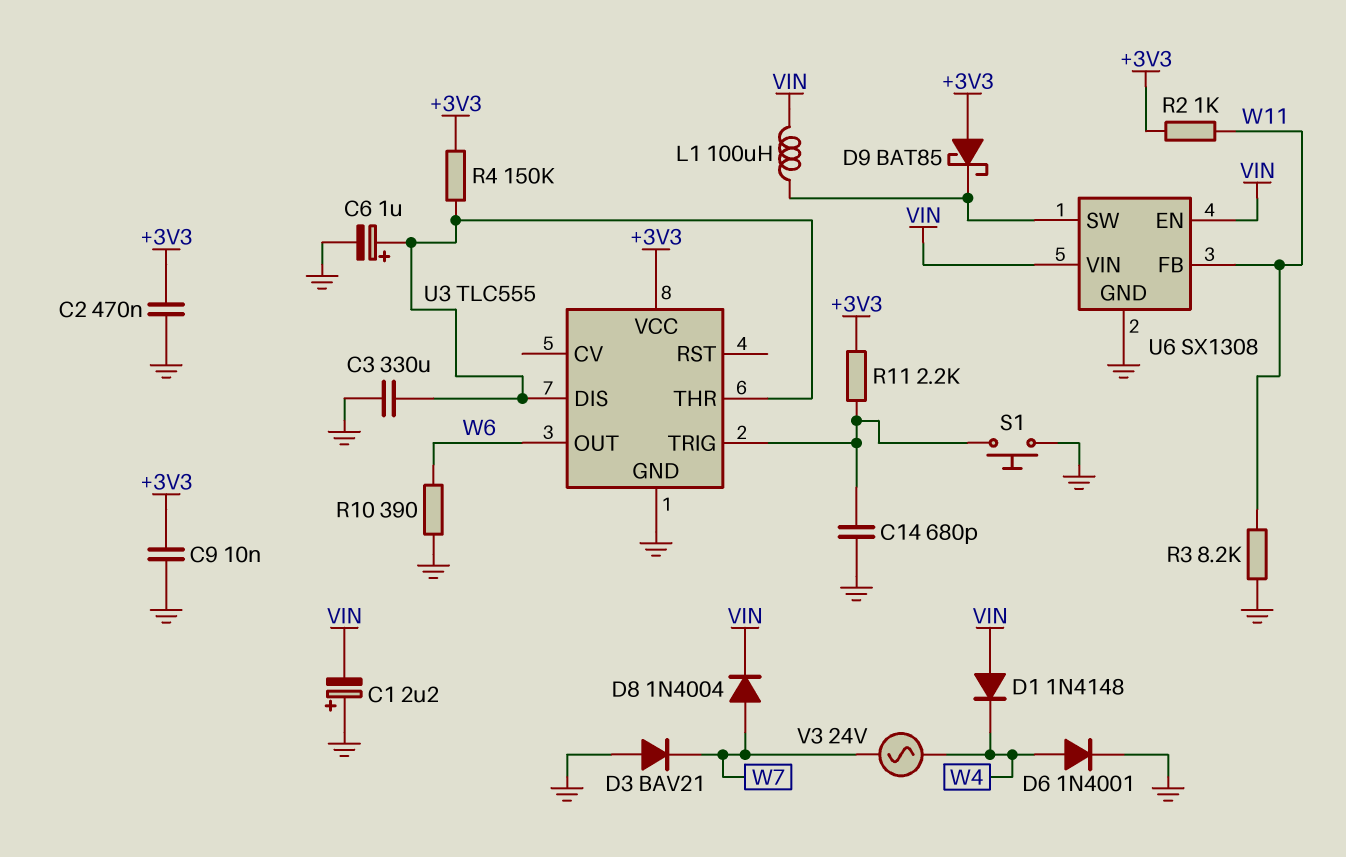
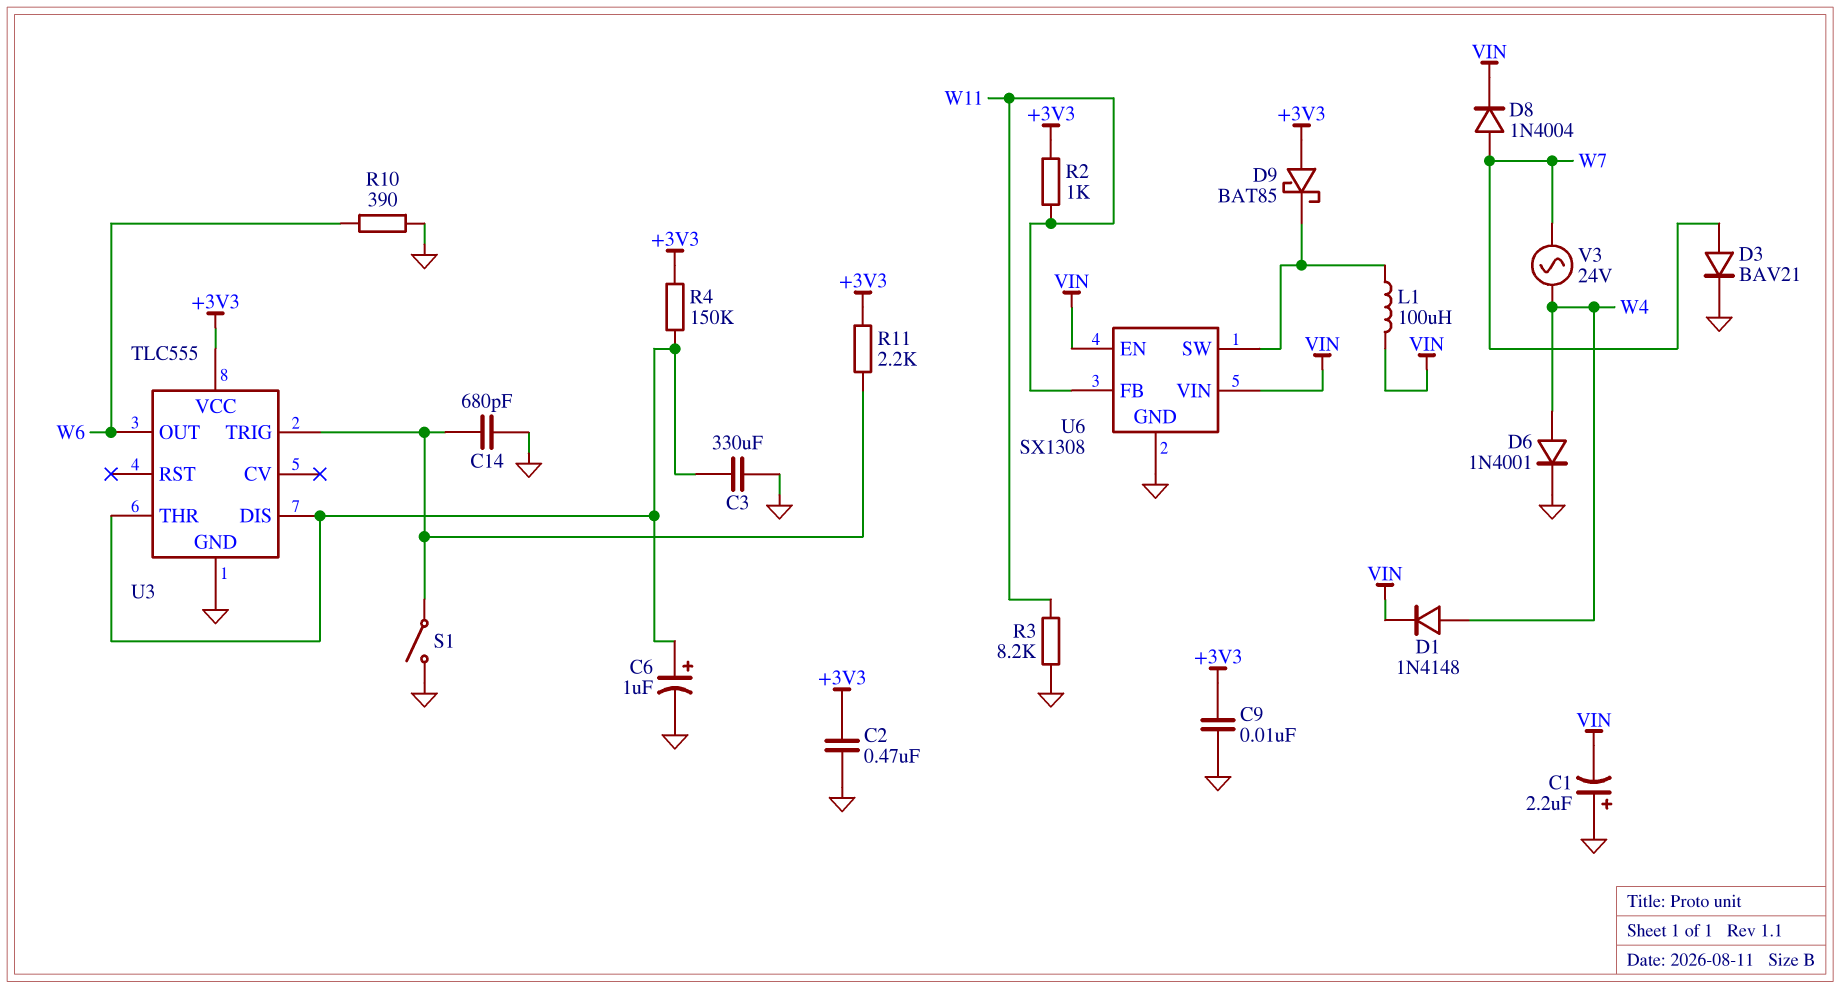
D1: diode 1N4148 (A VIN, K W4) -> diode 1N4148 (A W4, K VIN)
D3: diode BAV21 (A GND, K W7) -> diode BAV21 (A W7, K GND)
S1: button (GND, U3/TRIG) -> switch (GND, U3/TRIG)

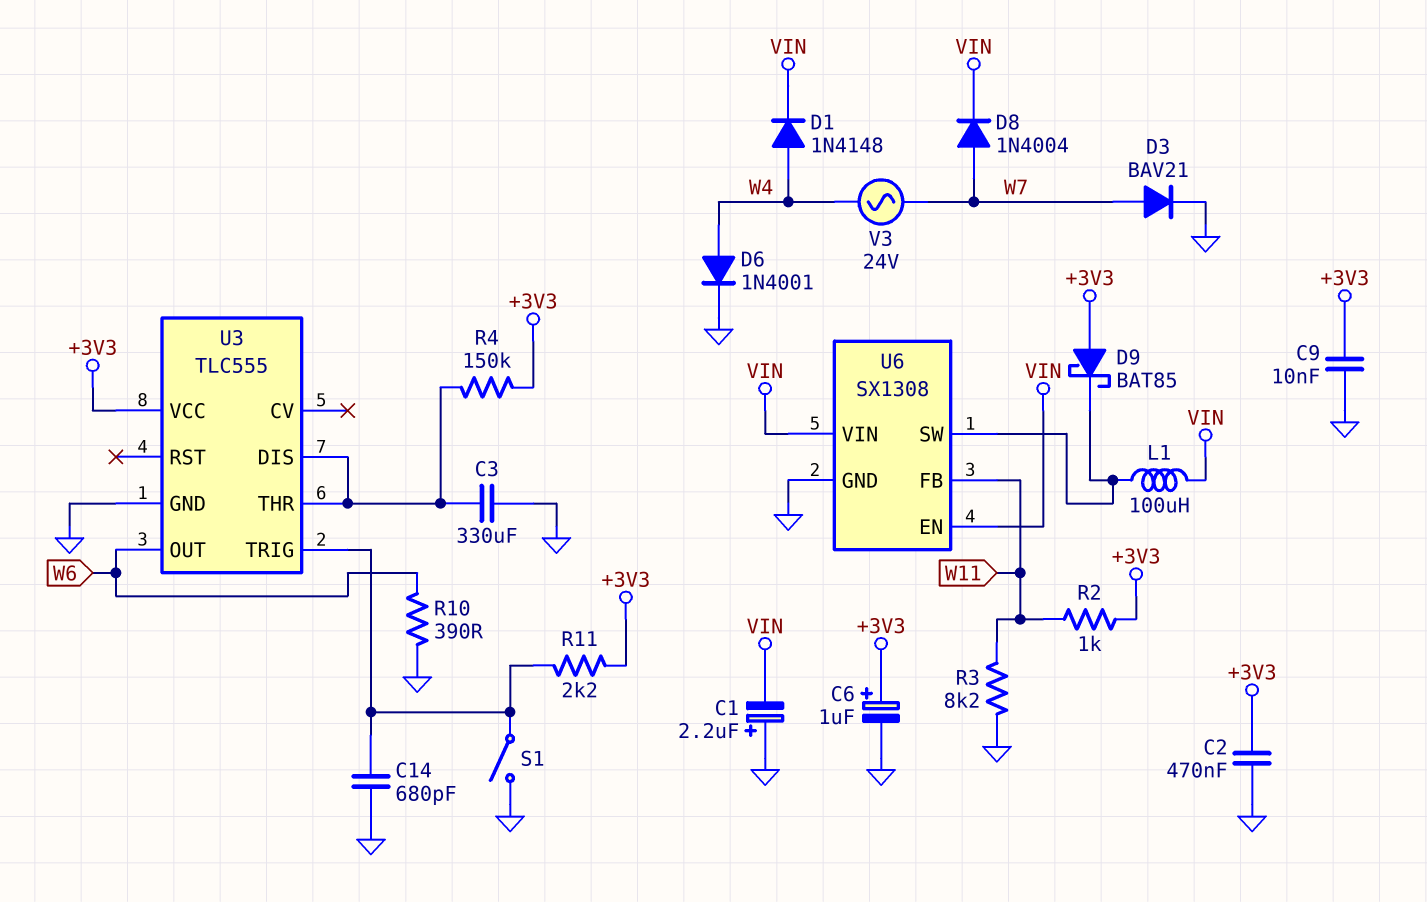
C6: 1uF (plus U3/DIS, minus GND) -> 1uF (plus +3V3, minus GND)

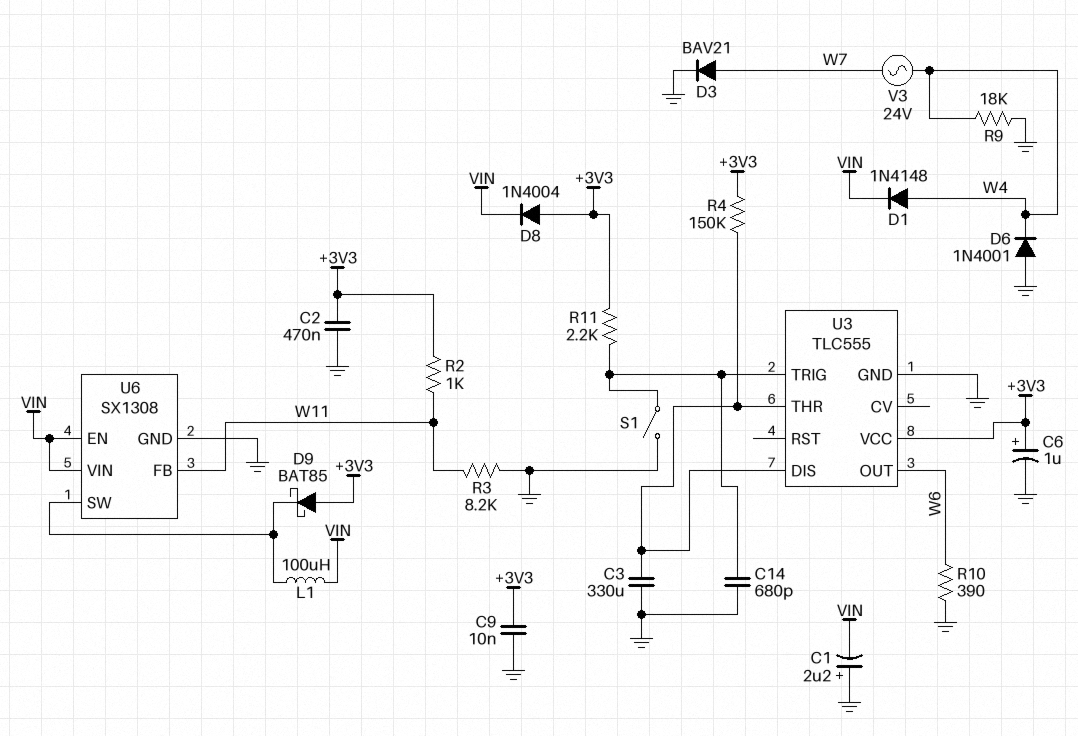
D6: diode 1N4001 (A W4, K GND) -> diode 1N4001 (A GND, K W4)
D8: diode 1N4004 (A W7, K VIN) -> diode 1N4004 (A +3V3, K VIN)
R9: none -> 18k (GND, W4)

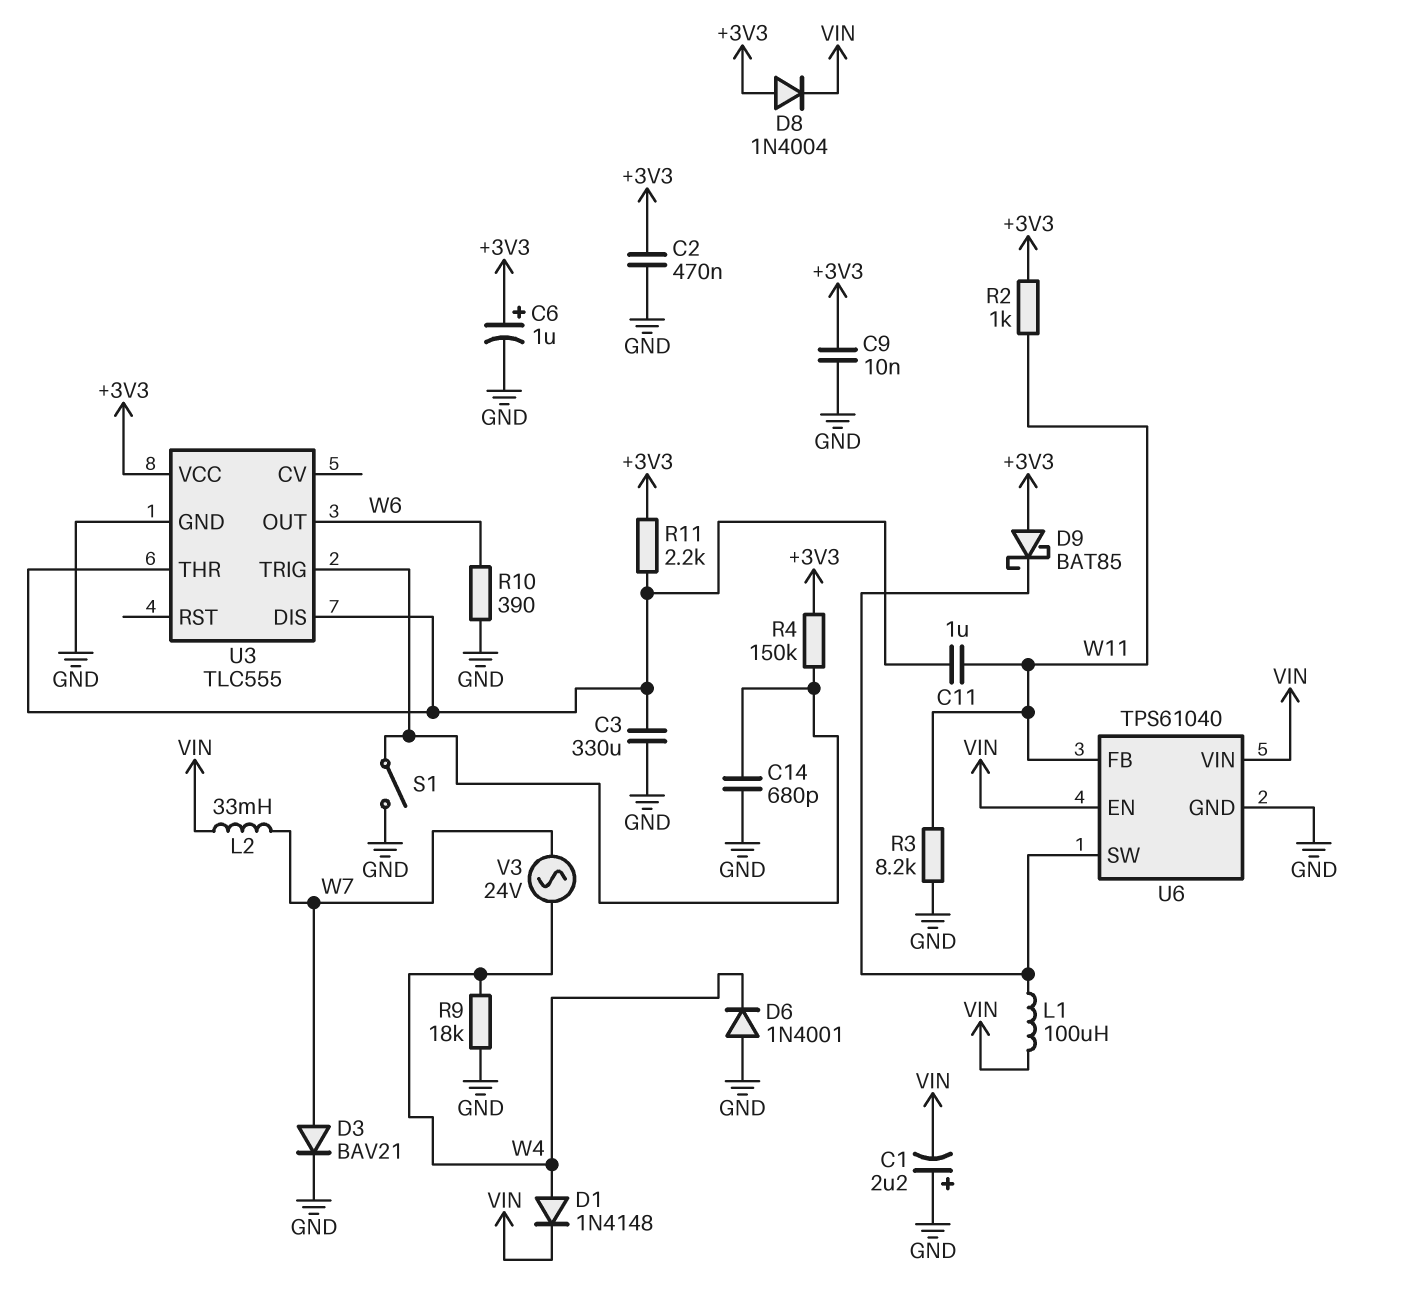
C11: none -> 1uF (U3/DIS, W11)
L2: none -> 33mH (VIN, W7)
R4: 150k (+3V3, U3/DIS) -> 150k (+3V3, U3/TRIG)
R11: 2.2k (+3V3, U3/TRIG) -> 2.2k (+3V3, U3/DIS)
U6: SX1308 -> TPS61040

